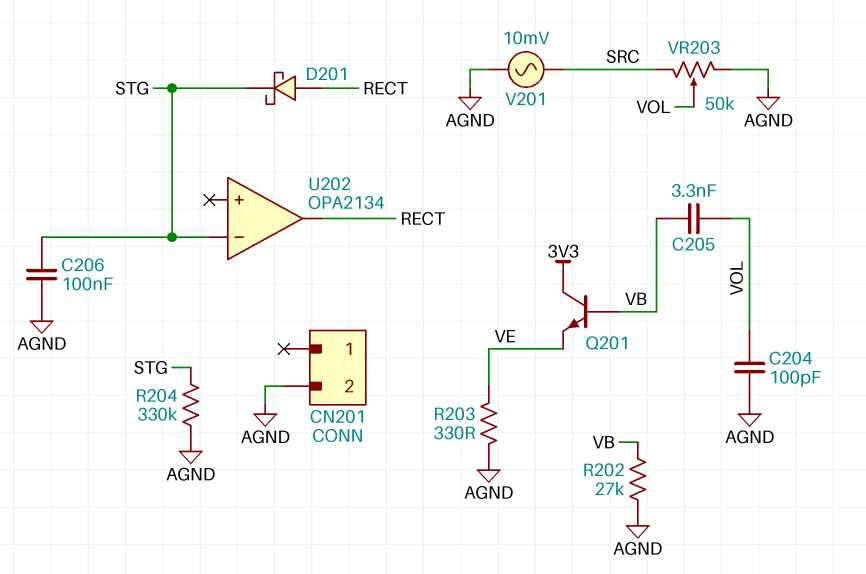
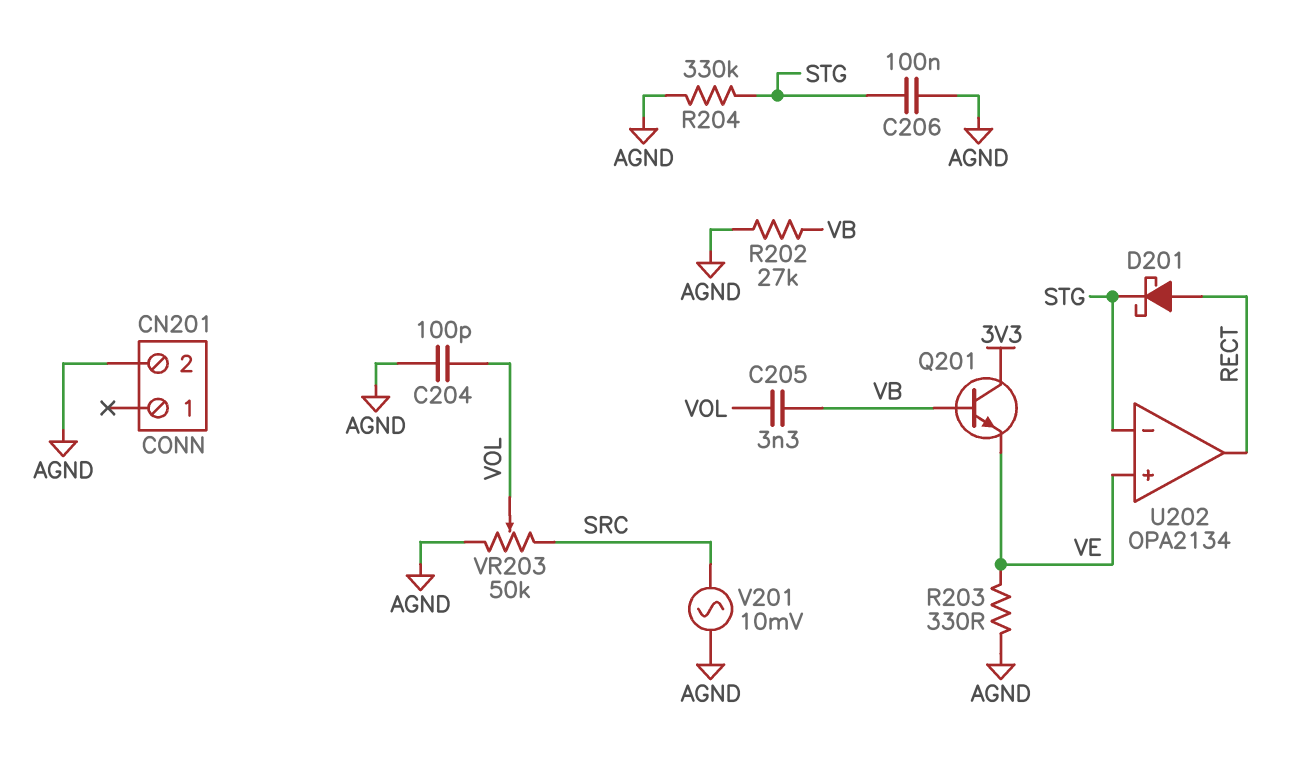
U202 pin in+: none -> VE

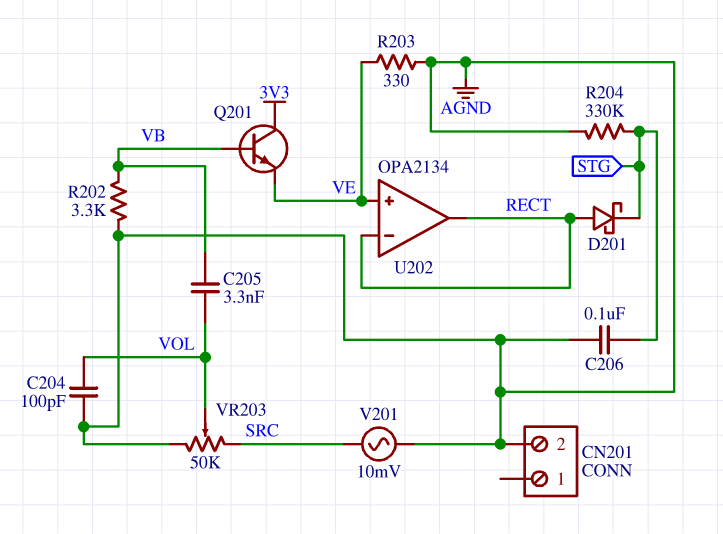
R202: 27k (AGND, VB) -> 3.3k (AGND, VB)
U202 pin in-: STG -> RECT

